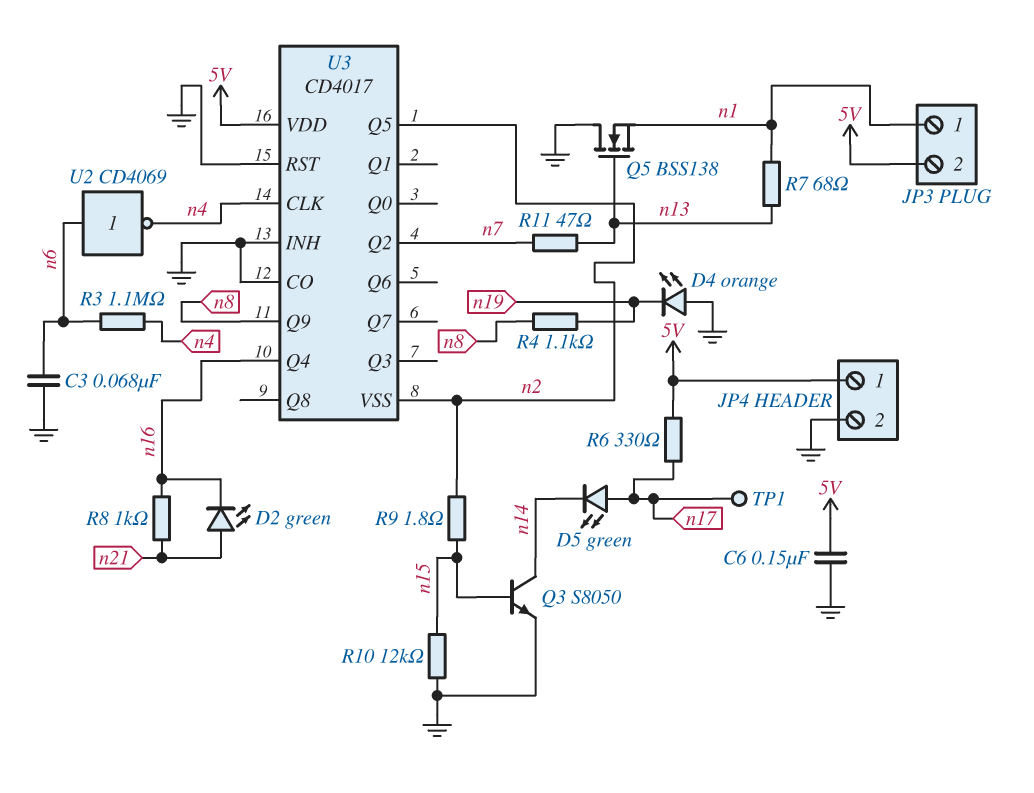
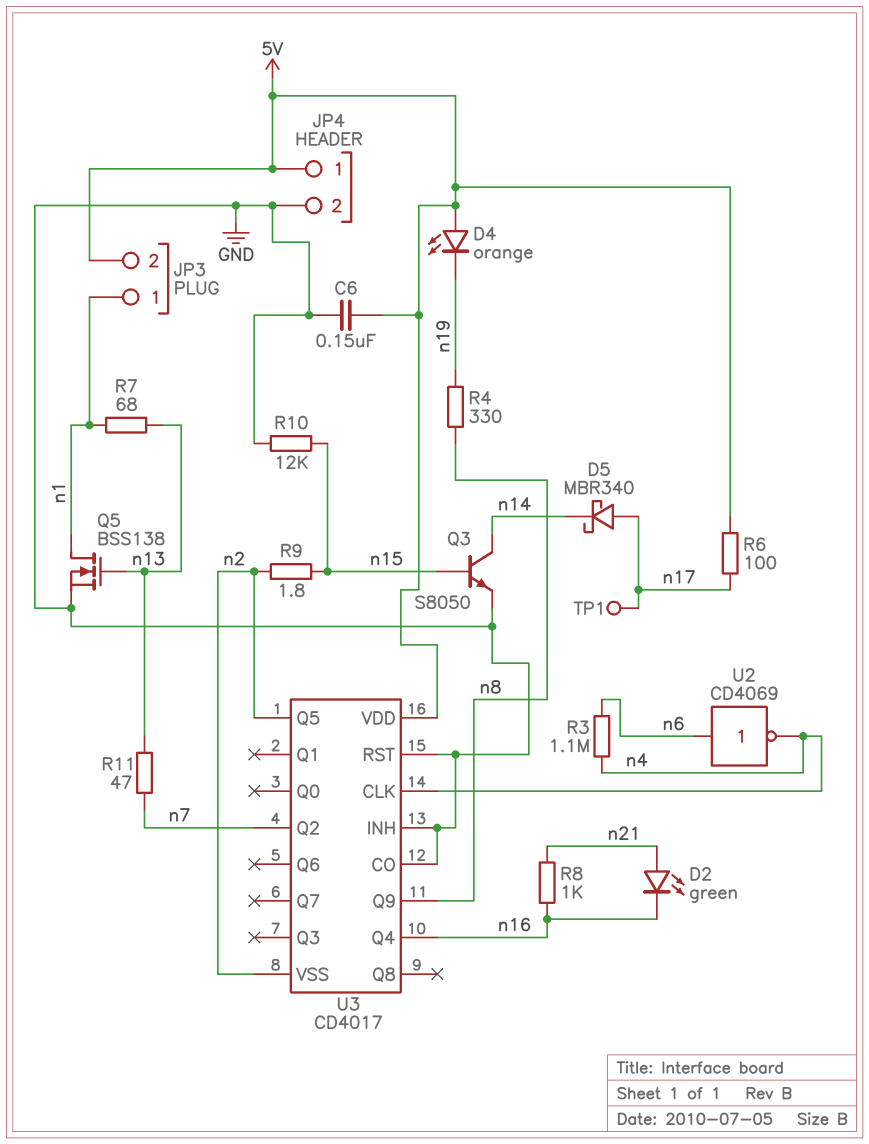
C3: 68nF (GND, n6) -> none
D4: LED orange (A GND, K n19) -> LED orange (A 5V, K n19)
D5: LED green (A n17, K n14) -> schottky MBR340 (A n17, K n14)
Q5: NMOS BSS138 (G n13, D GND, S n1) -> NMOS BSS138 (G n13, D n1, S GND)
R4: 1.1k (n8, n19) -> 330 (n8, n19)
R6: 330 (5V, n17) -> 100 (5V, n17)

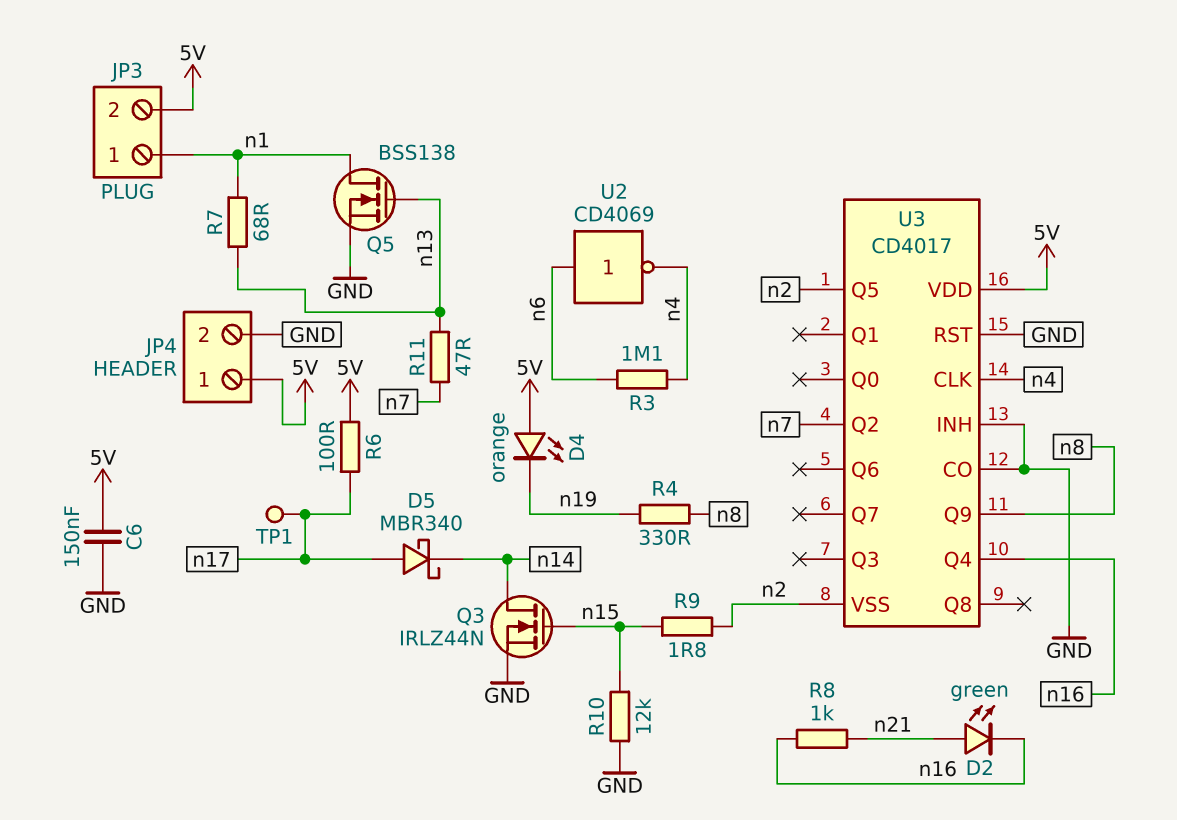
Q3: NPN S8050 (B n15, C n14, E GND) -> NMOS IRLZ44N (G n15, D n14, S GND)

